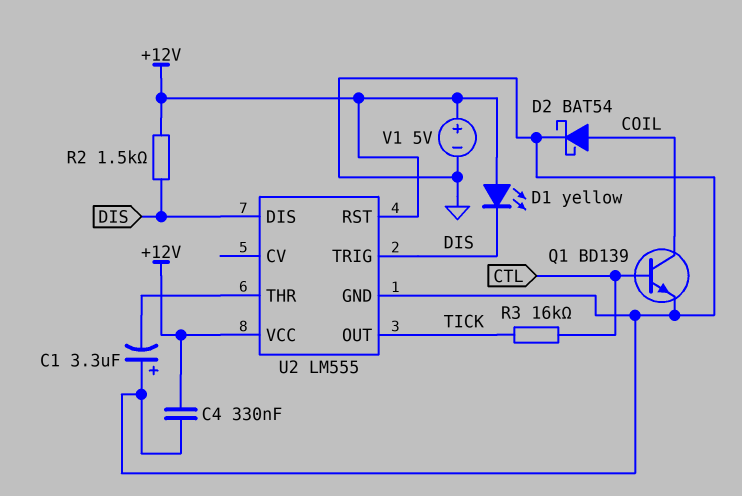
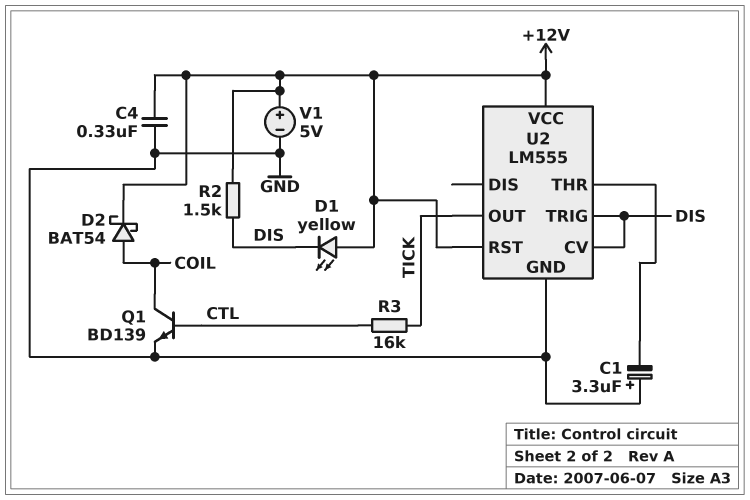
D2: schottky BAT54 (A COIL, K GND) -> schottky BAT54 (A COIL, K +12V)
U2 pin CV: none -> DIS
U2 pin DIS: DIS -> none

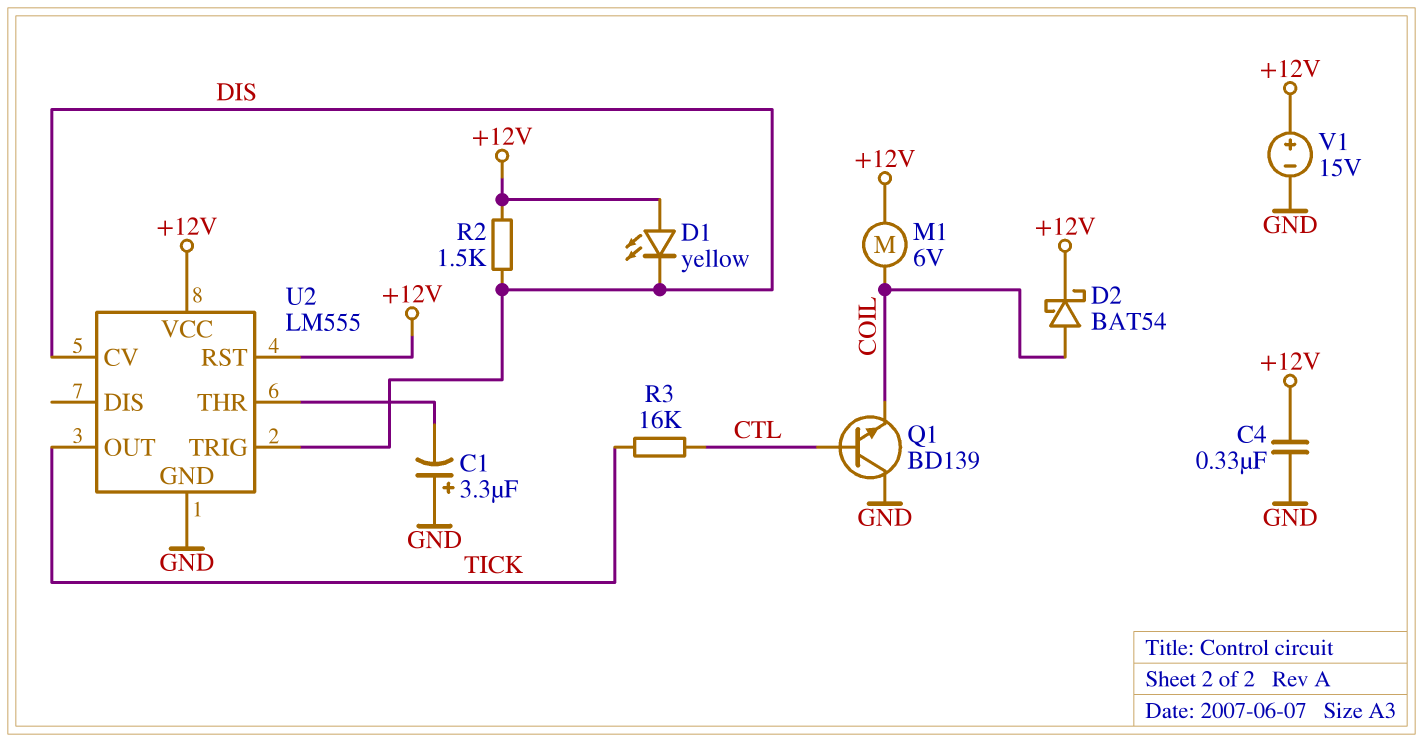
M1: none -> motor 6V (+12V, COIL)
Q1: NPN BD139 (B CTL, C COIL, E GND) -> NPN BD139 (B CTL, C GND, E COIL)
V1: 5V (plus +12V, minus GND) -> 15V (plus +12V, minus GND)

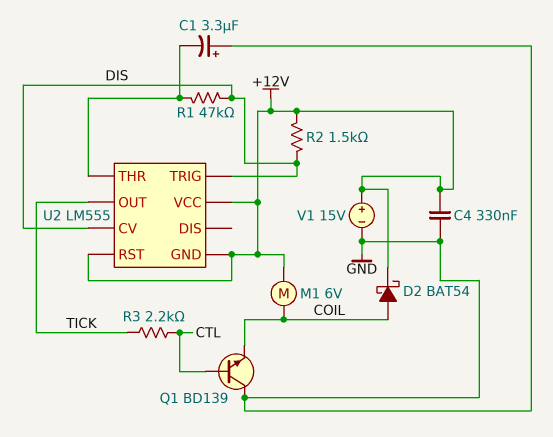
D1: LED yellow (A +12V, K DIS) -> none
R1: none -> 47k (DIS, U2/THR)
R3: 16k (CTL, TICK) -> 2.2k (CTL, TICK)
U2 pin GND: GND -> +12V

